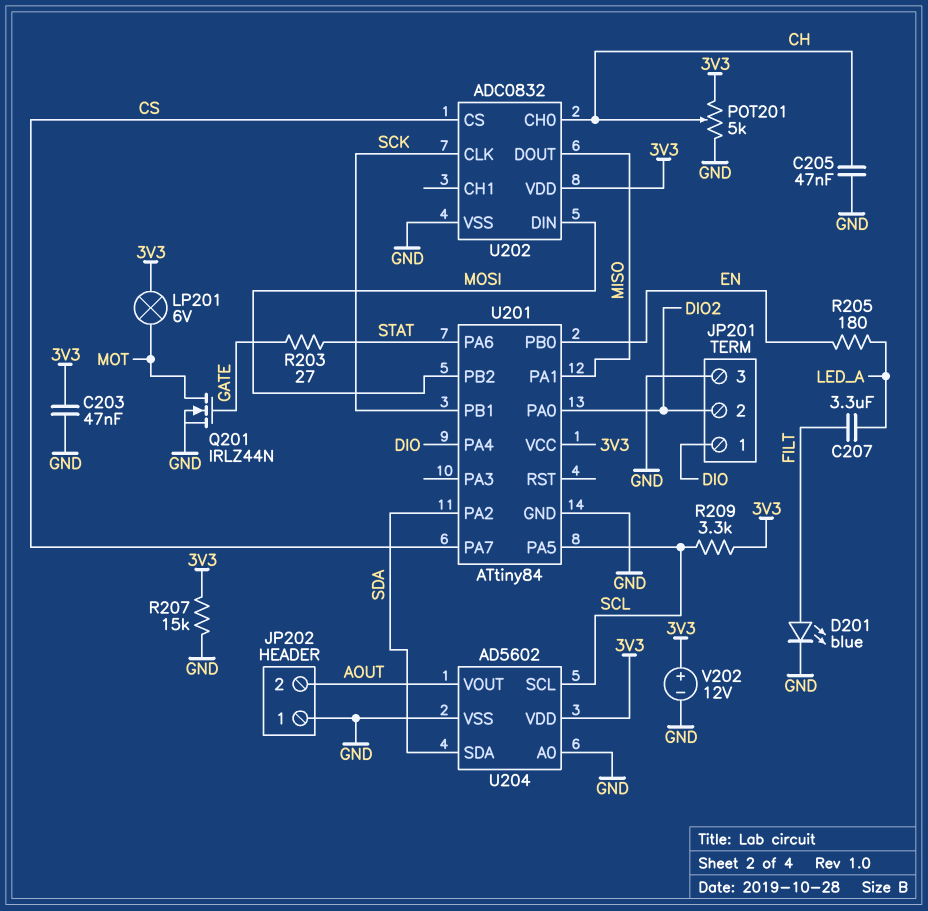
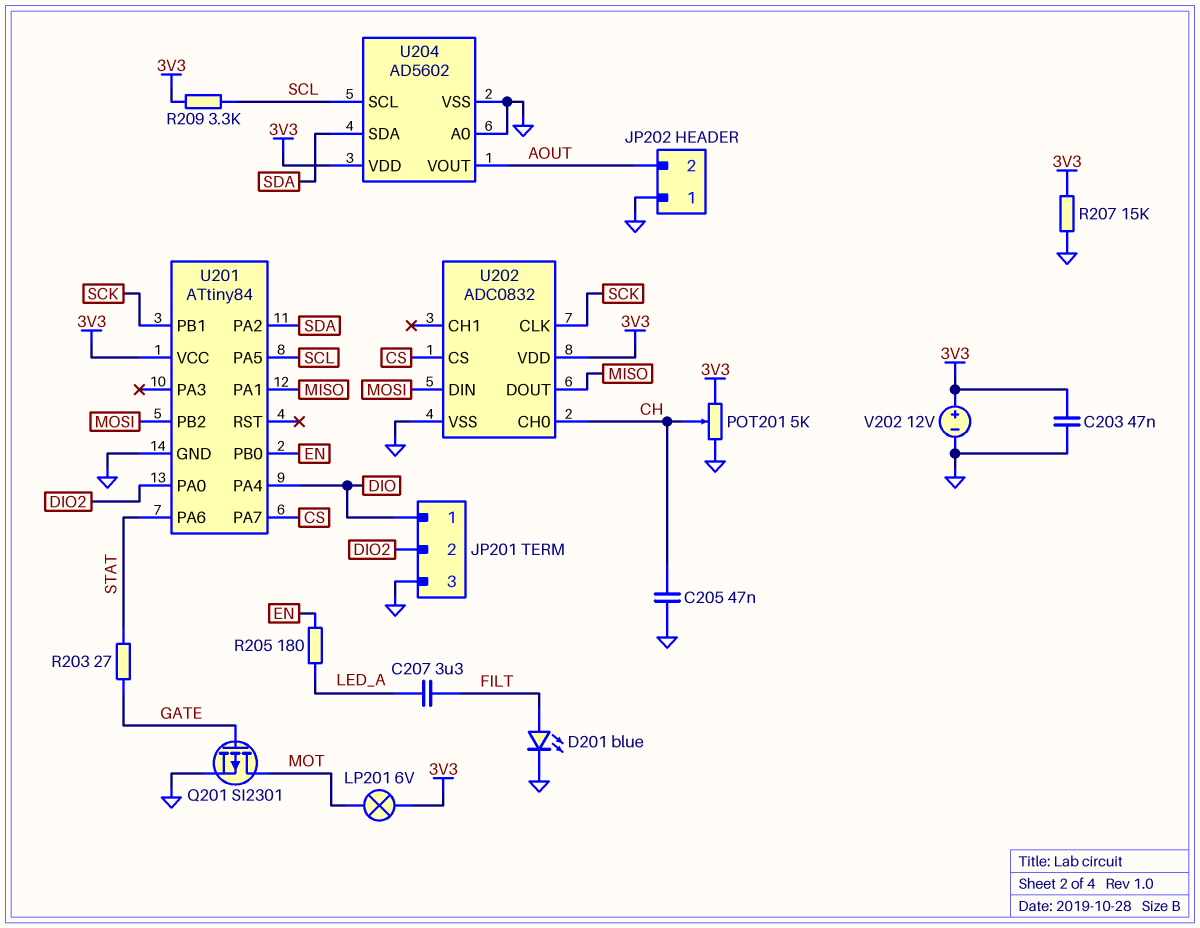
Q201: NMOS IRLZ44N (G GATE, D MOT, S GND) -> PMOS SI2301 (G GATE, D MOT, S GND)

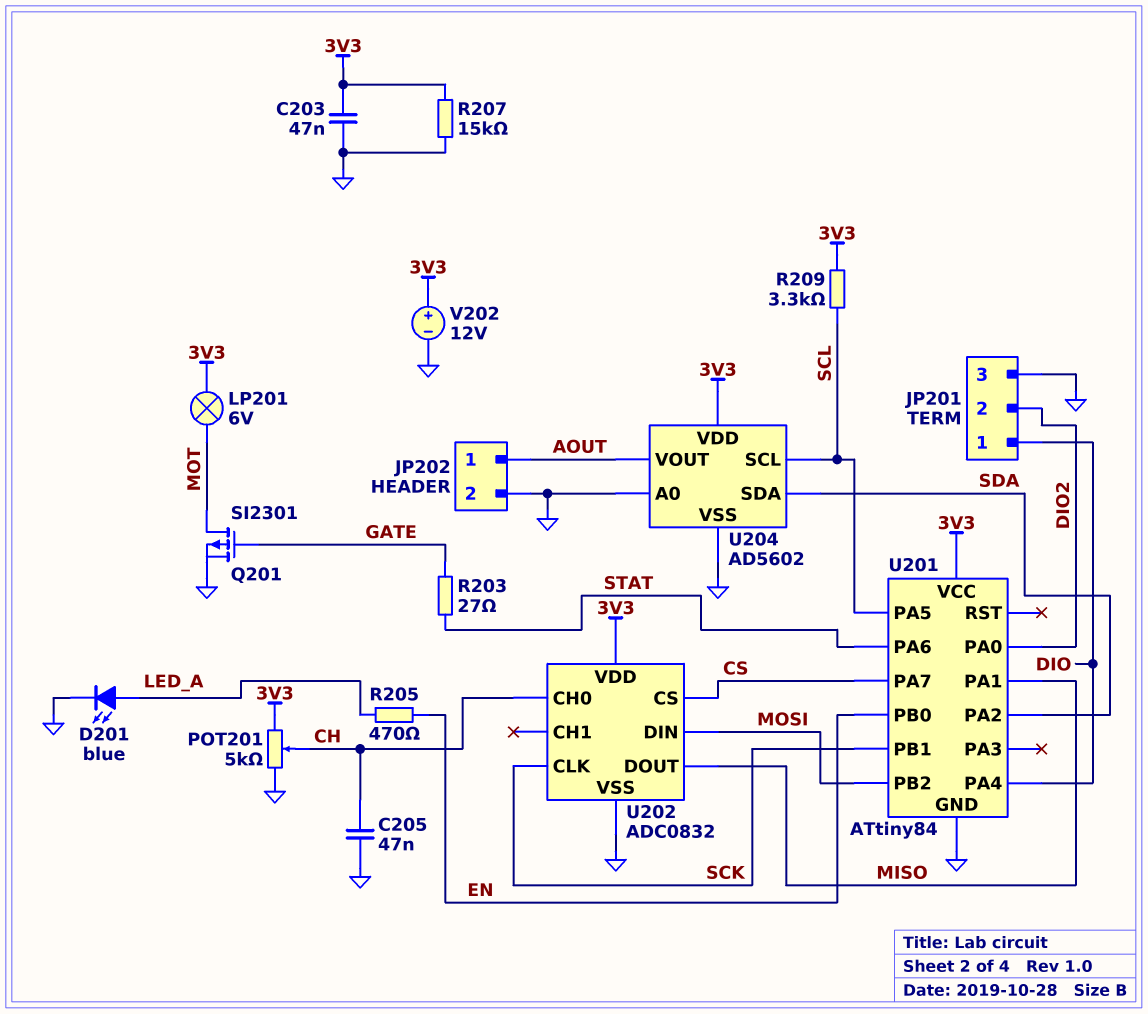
C207: 3.3uF (FILT, LED_A) -> none
D201: LED blue (A FILT, K GND) -> LED blue (A LED_A, K GND)
JP202 pin 1: GND -> AOUT
JP202 pin 2: AOUT -> GND
R205: 180 (EN, LED_A) -> 470 (EN, LED_A)

